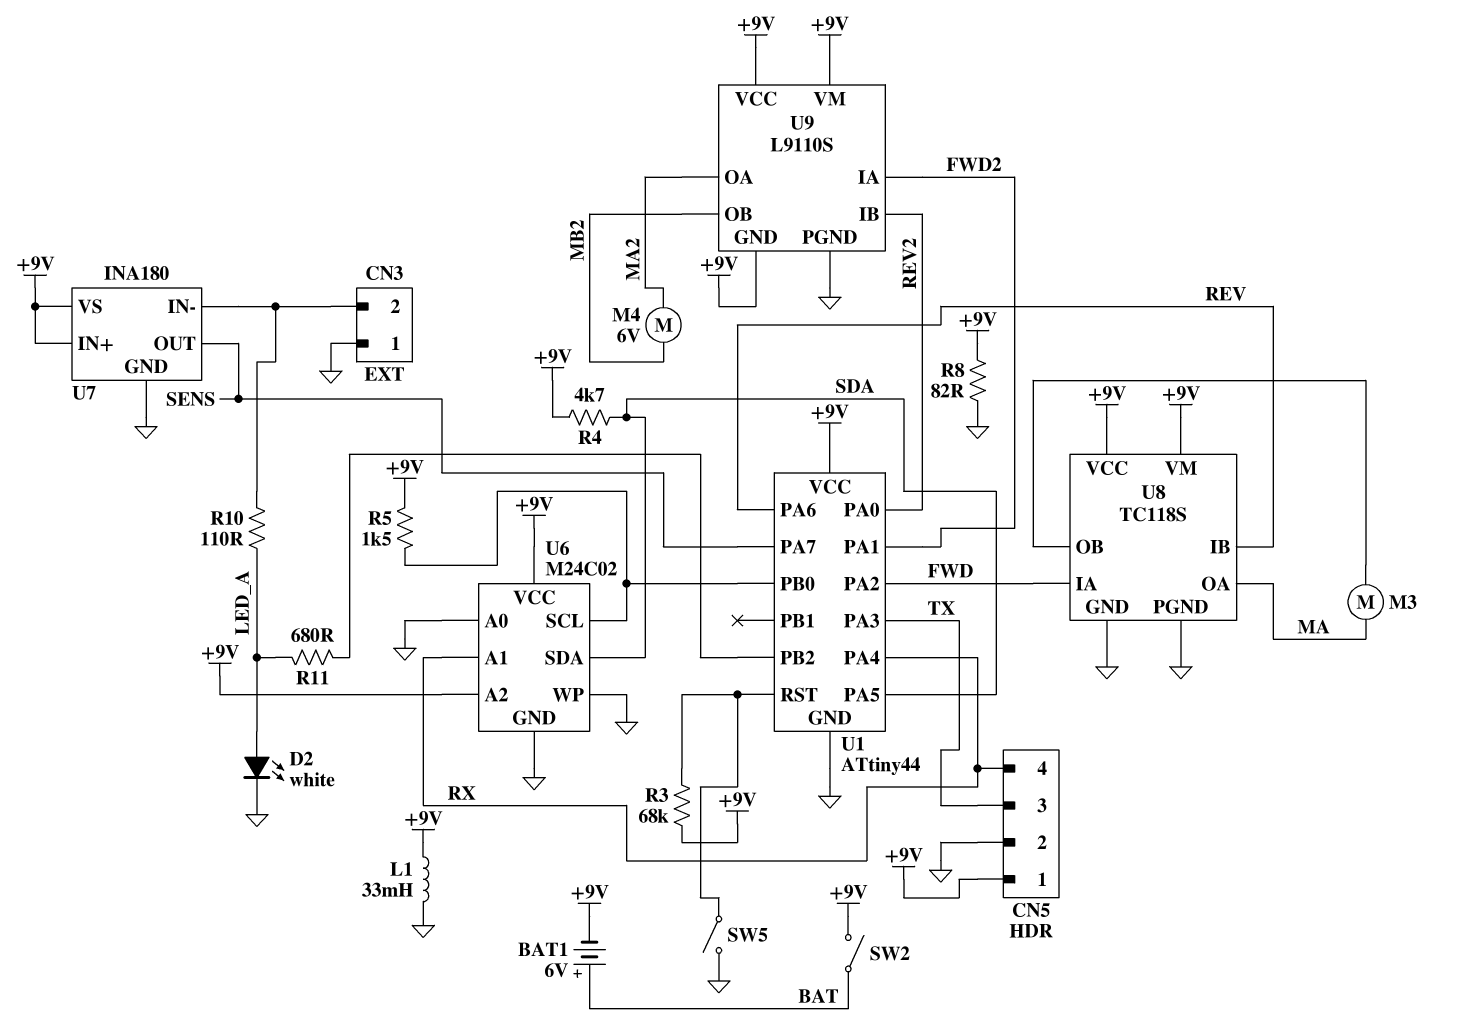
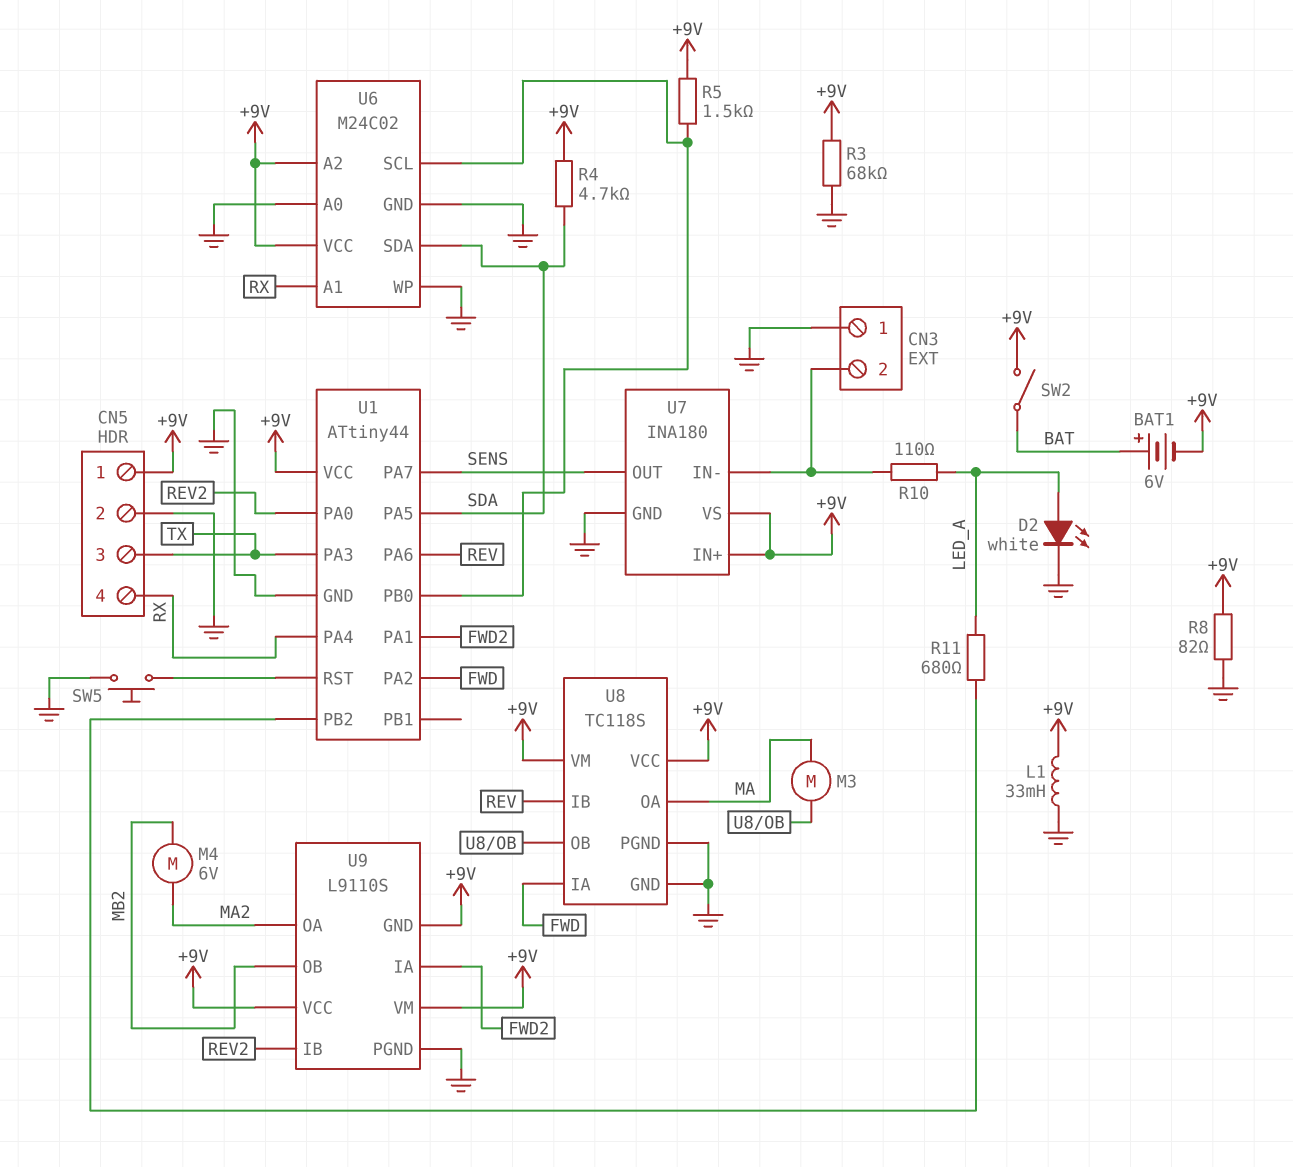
R3: 68k (+9V, U1/RST) -> 68k (+9V, GND)
SW5: switch (GND, U1/RST) -> button (GND, U1/RST)

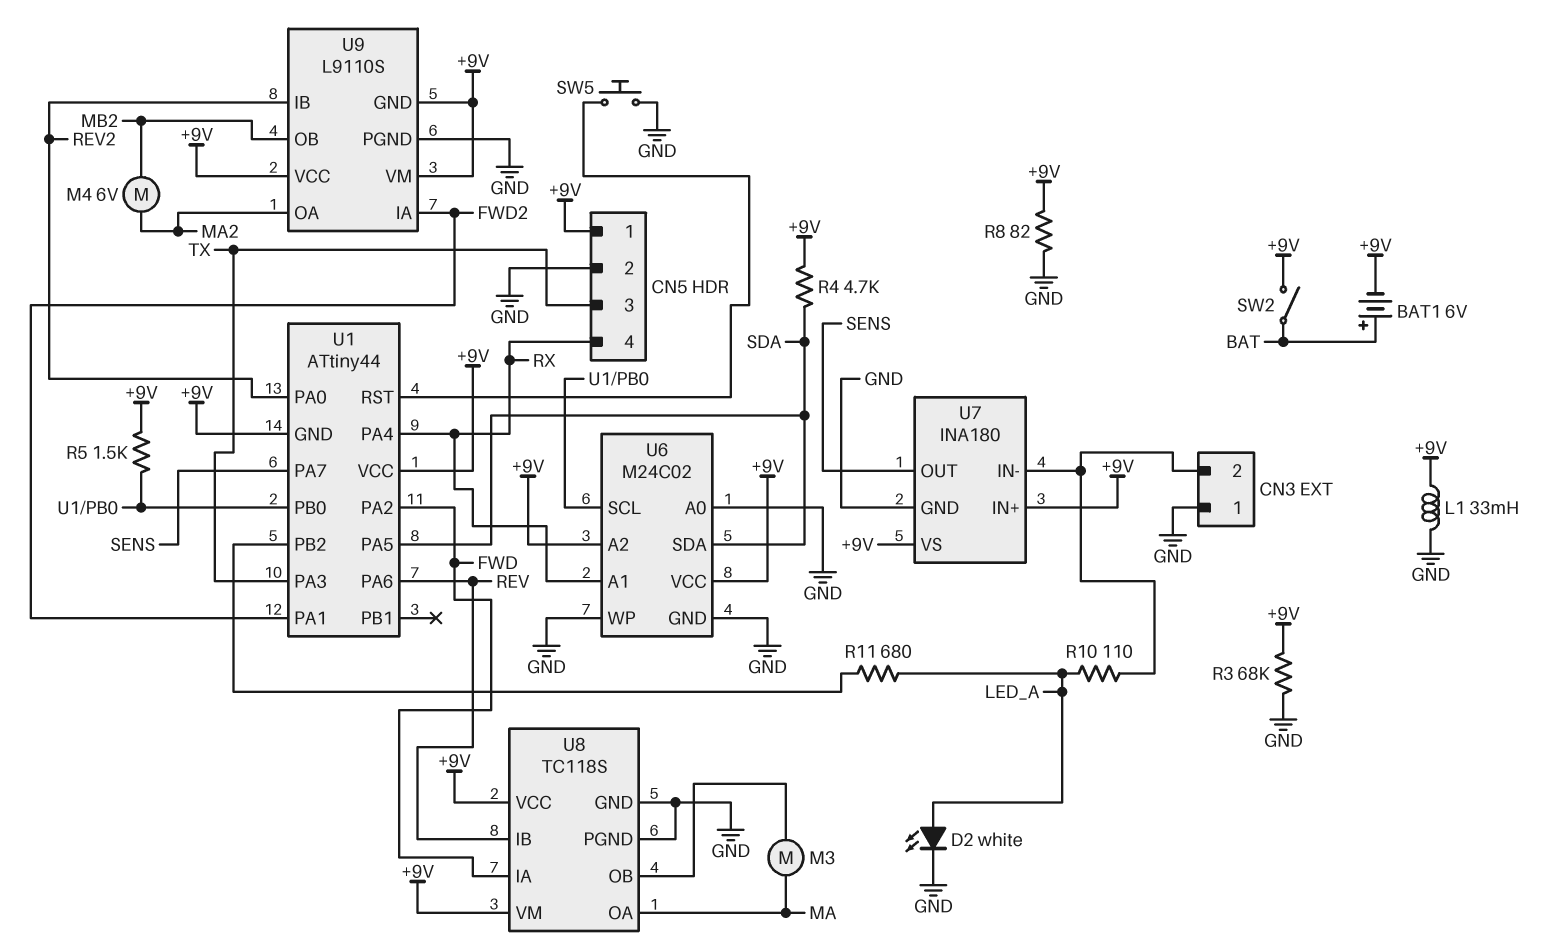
U1 pin GND: GND -> +9V

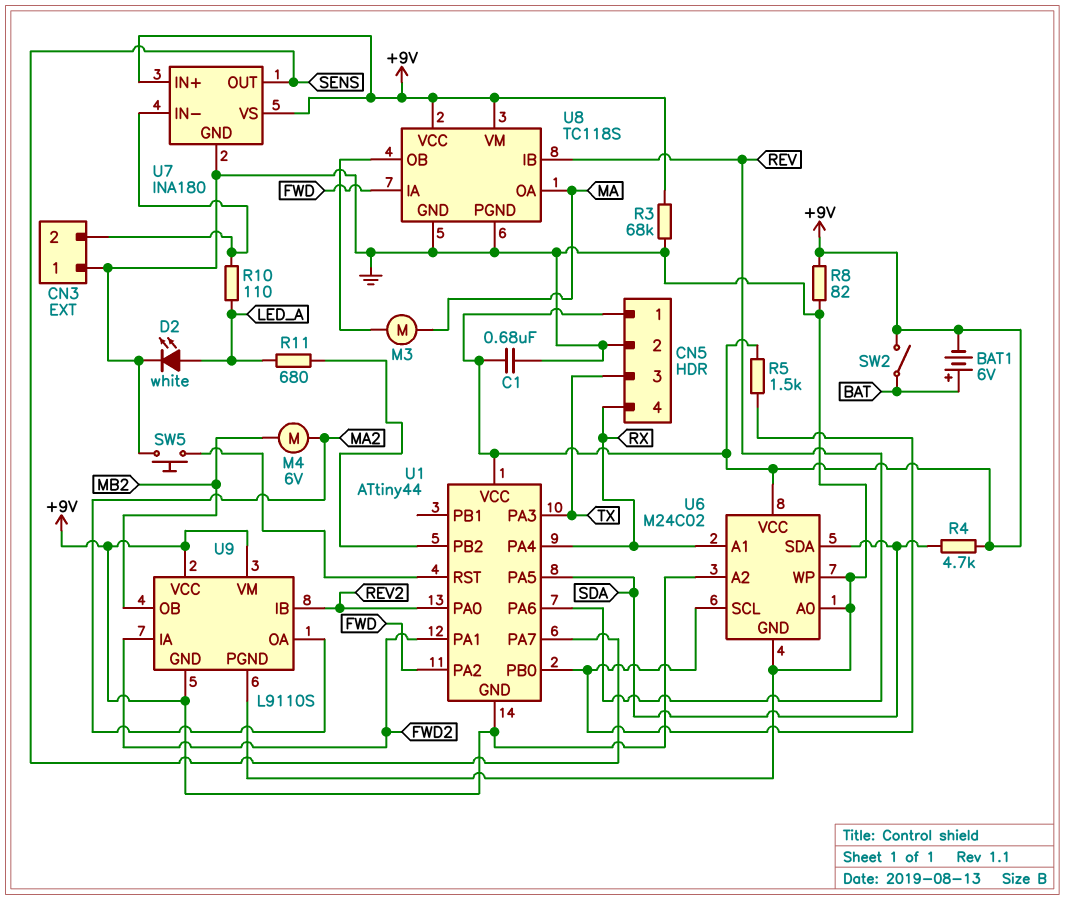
C1: none -> 680nF (+9V, GND)
L1: 33mH (+9V, GND) -> none

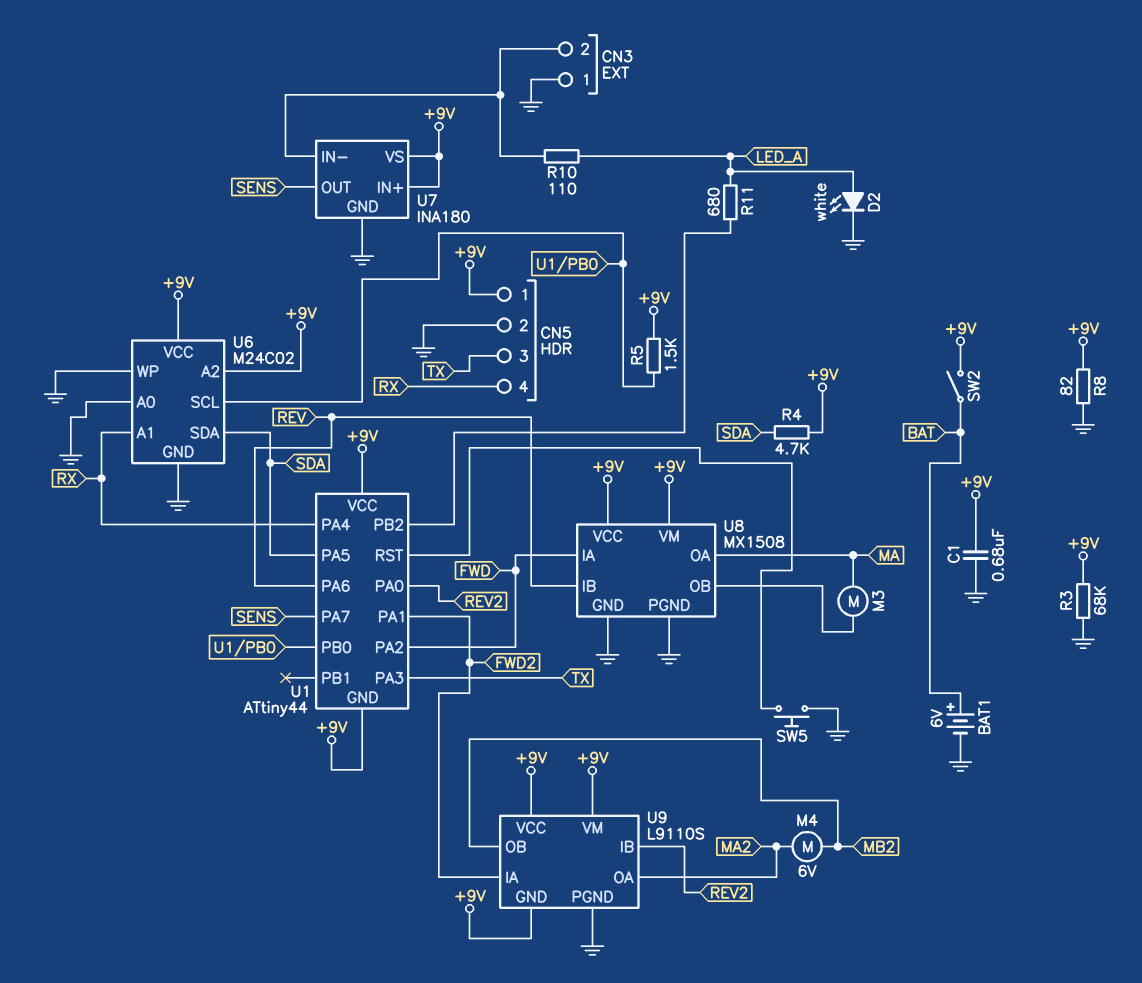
BAT1: 6V (plus BAT, minus +9V) -> 6V (plus BAT, minus GND)
U8: TC118S -> MX1508

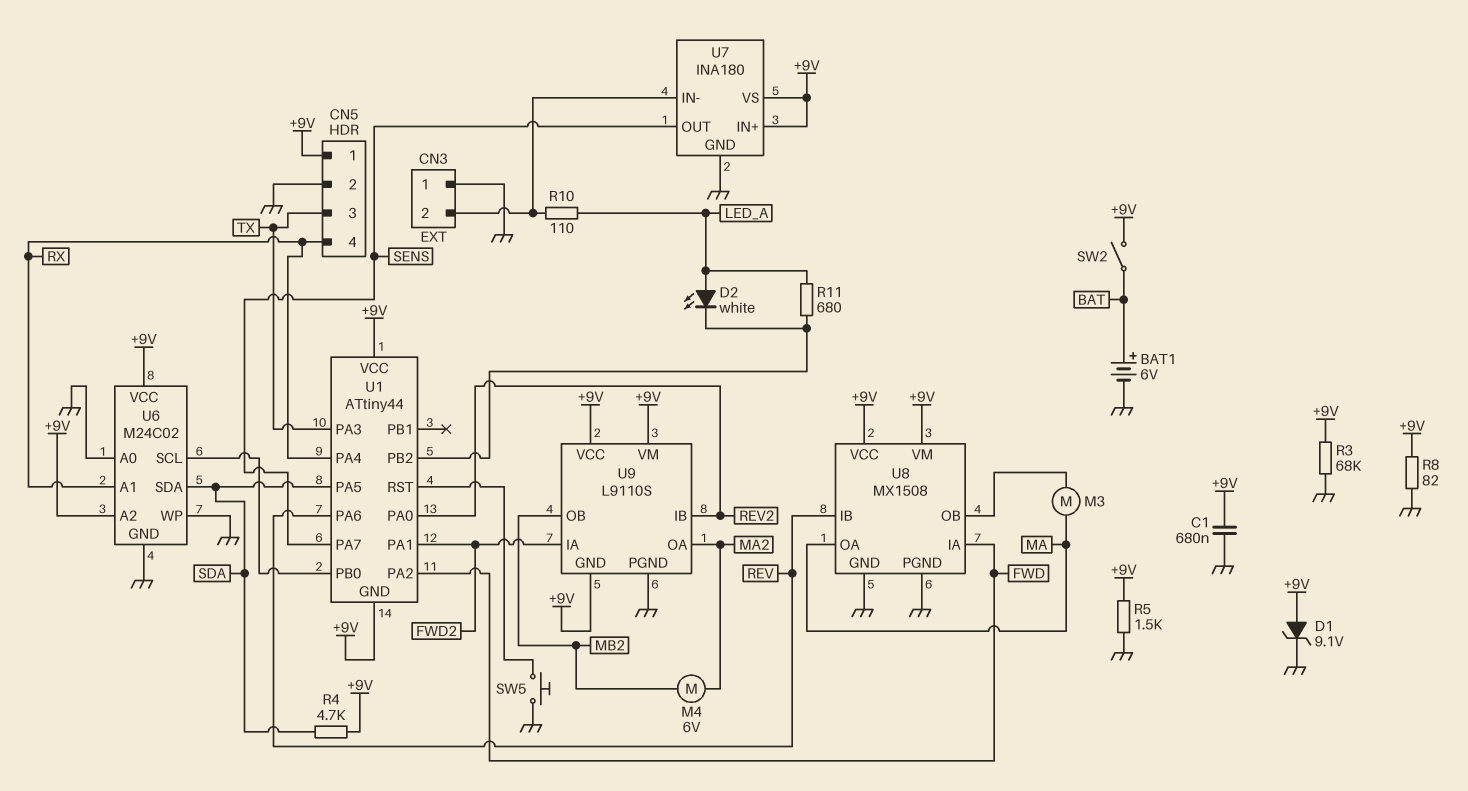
D1: none -> zener 9.1V (A +9V, K GND)
D2: LED white (A LED_A, K GND) -> LED white (A LED_A, K U1/PB2)
R5: 1.5k (+9V, U1/PB0) -> 1.5k (+9V, GND)

